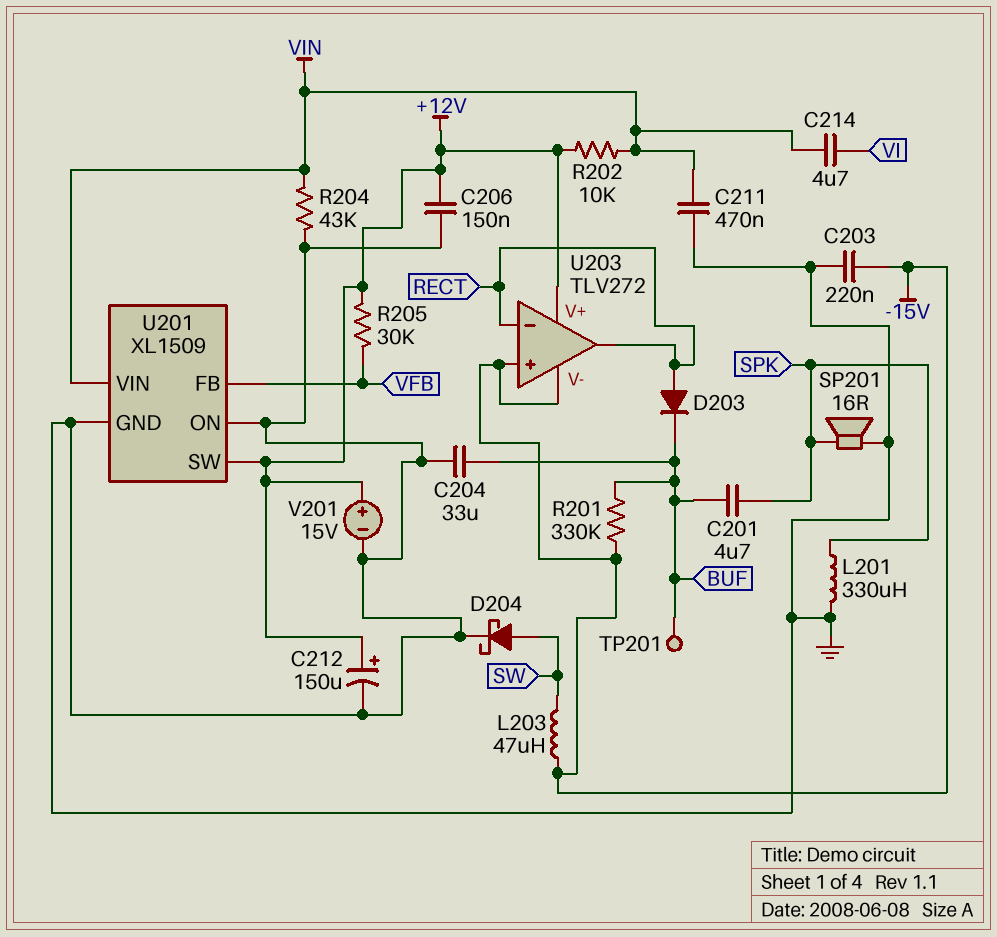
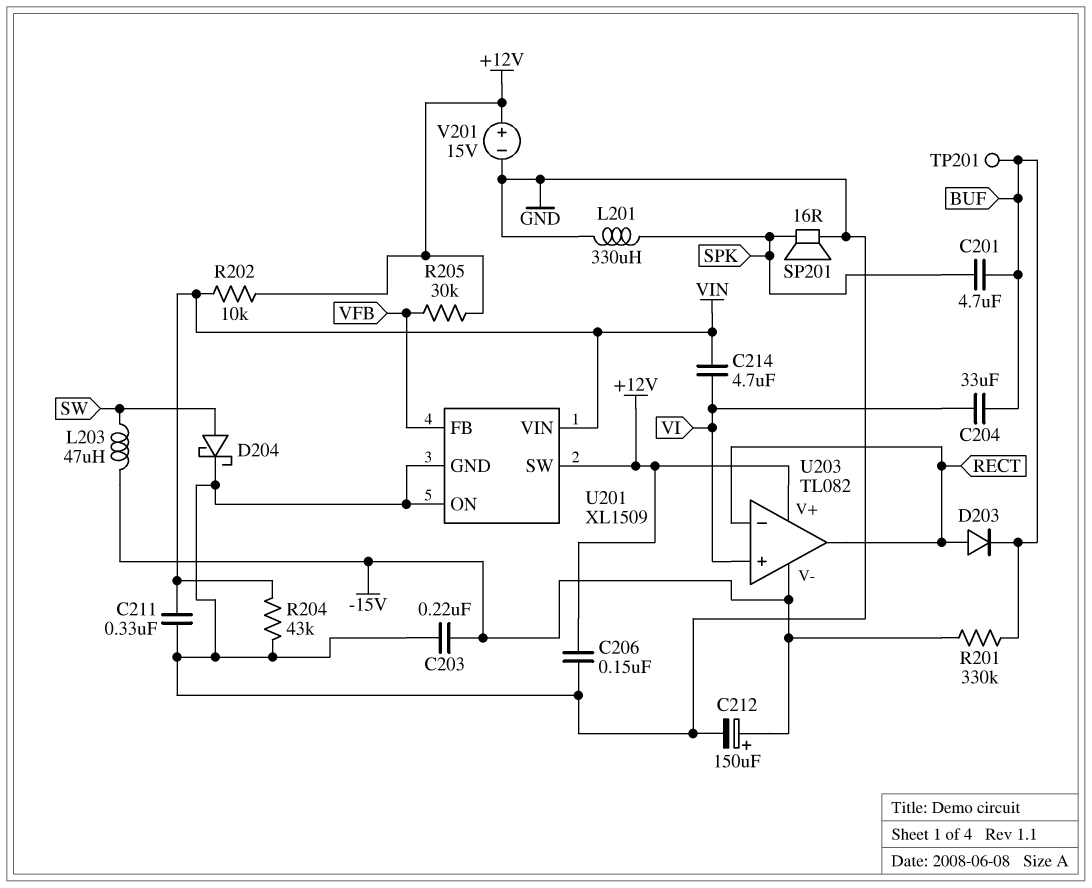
C204: 33uF (BUF, GND) -> 33uF (BUF, VI)
C211: 470nF (GND, VIN) -> 330nF (GND, VIN)
C212: 150uF (plus +12V, minus GND) -> 150uF (plus -15V, minus GND)
U203: TLV272 -> TL082
U203 pin in+: -15V -> VI

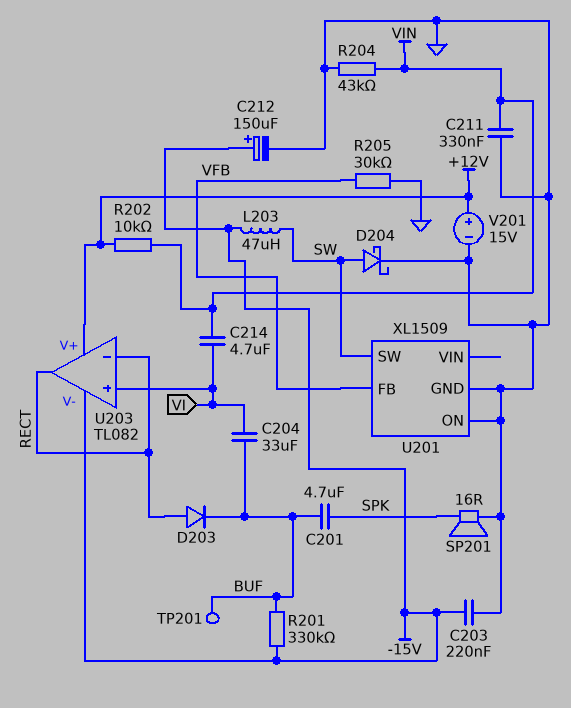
C206: 150nF (+12V, GND) -> none
L201: 330uH (GND, SPK) -> none
R205: 30k (+12V, VFB) -> 30k (GND, VFB)
U201 pin SW: +12V -> SW
U201 pin VIN: VIN -> none

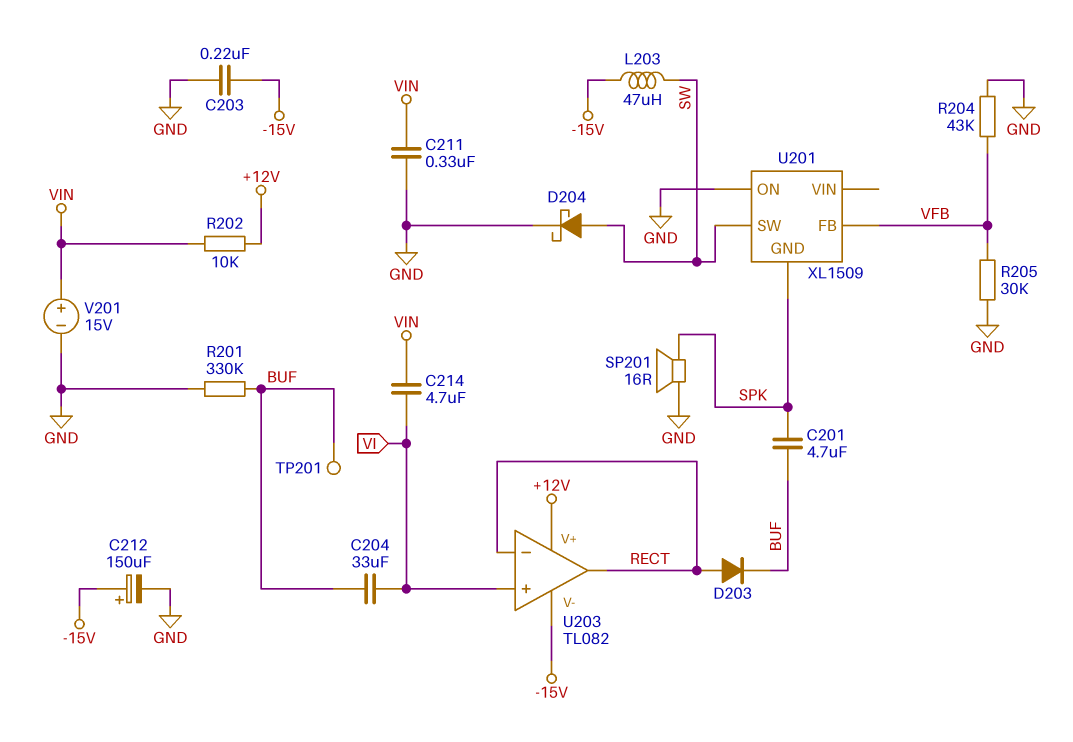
R201: 330k (-15V, BUF) -> 330k (BUF, GND)
R204: 43k (GND, VIN) -> 43k (GND, VFB)
U201 pin GND: GND -> SPK
V201: 15V (plus +12V, minus GND) -> 15V (plus VIN, minus GND)

